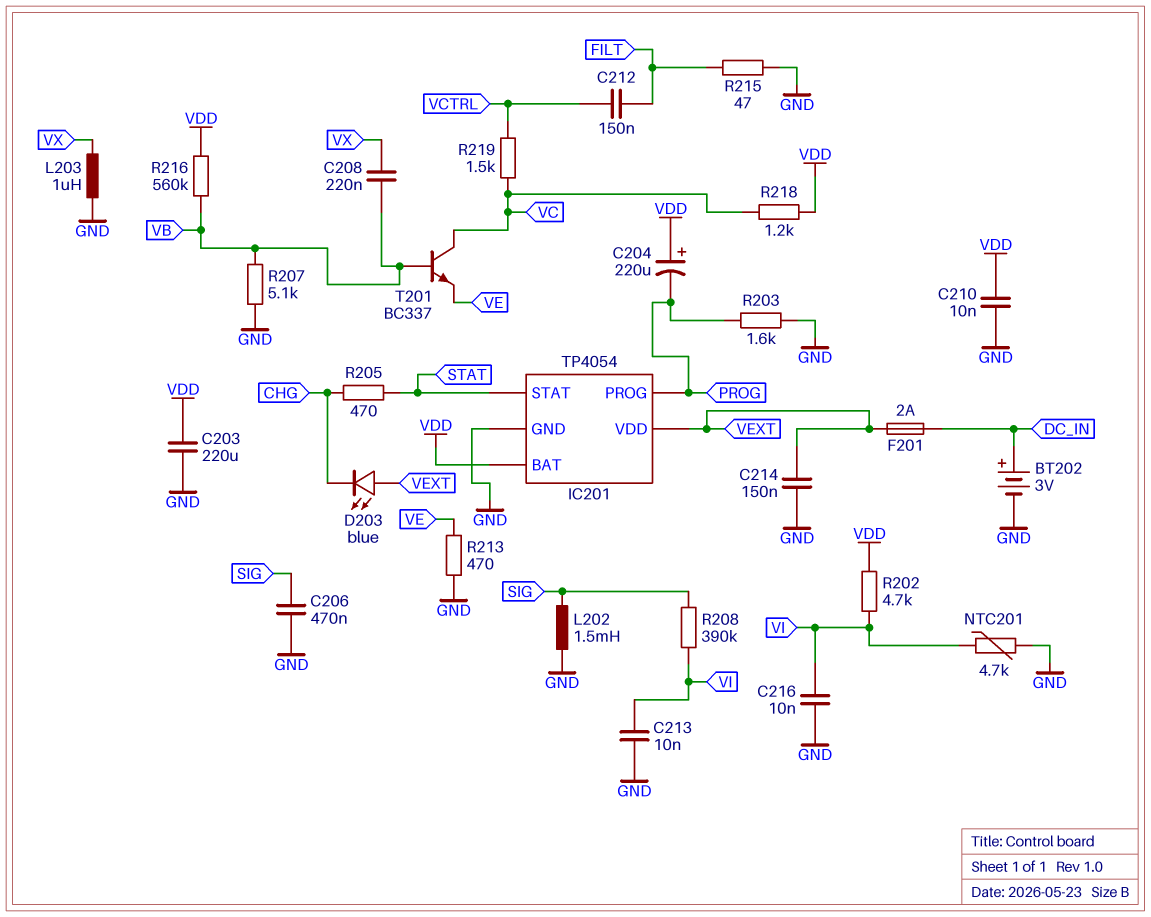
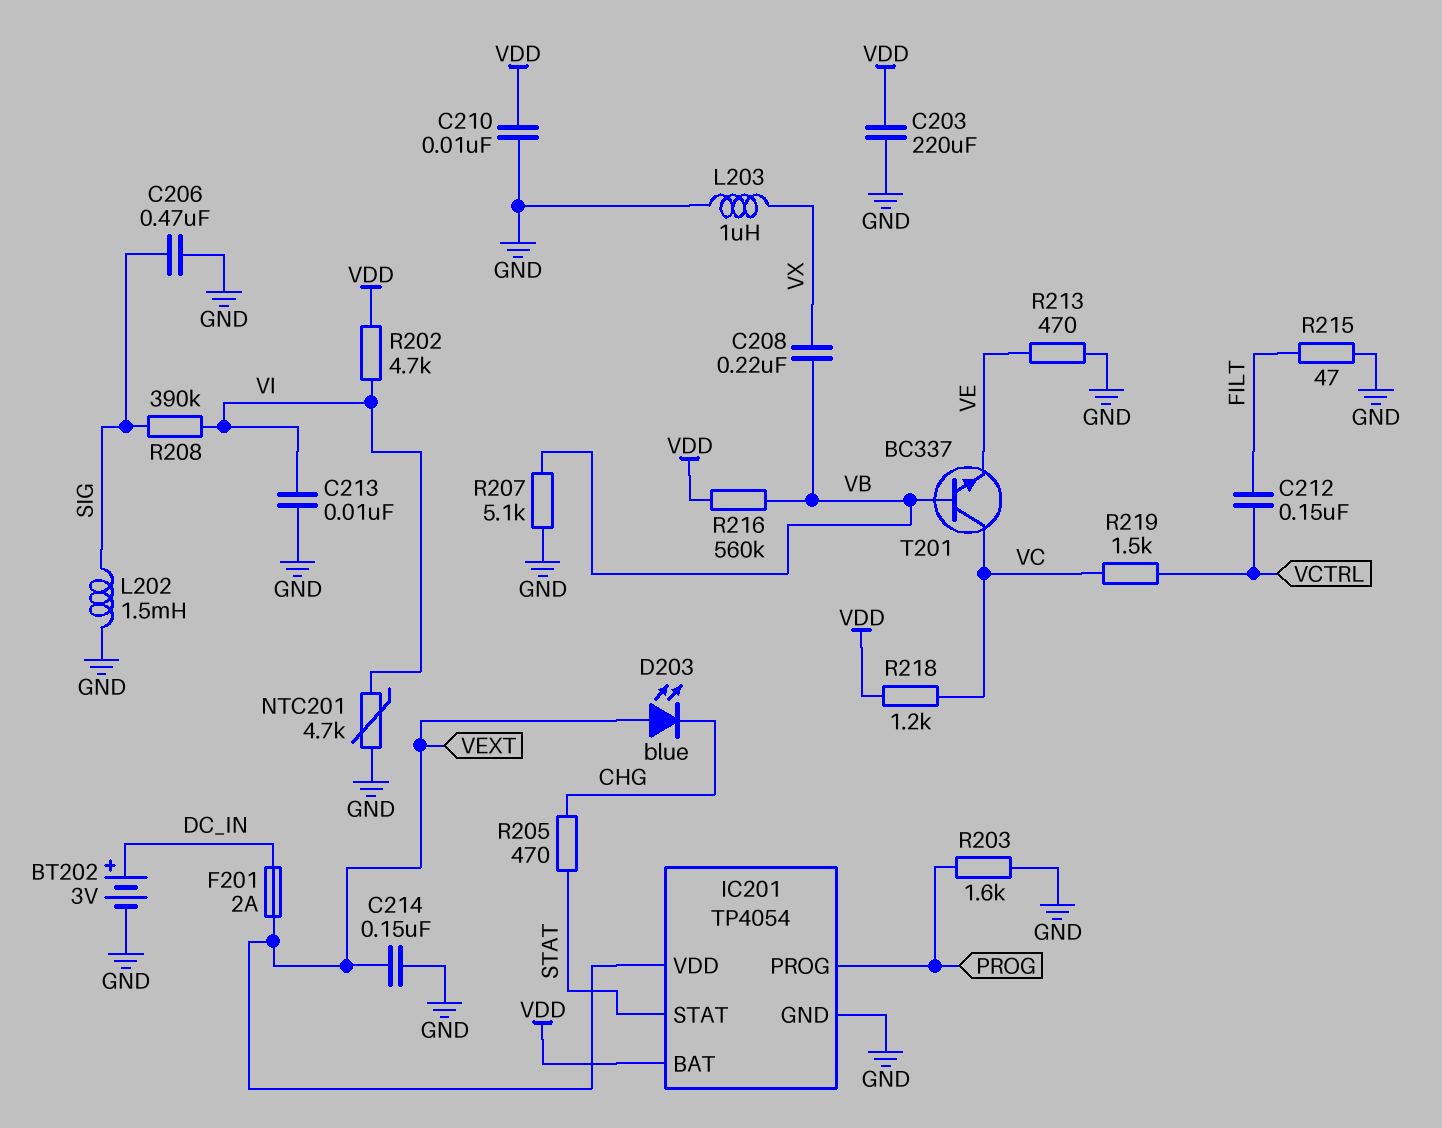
C204: 220uF (plus VDD, minus PROG) -> none
C216: 10nF (GND, VI) -> none

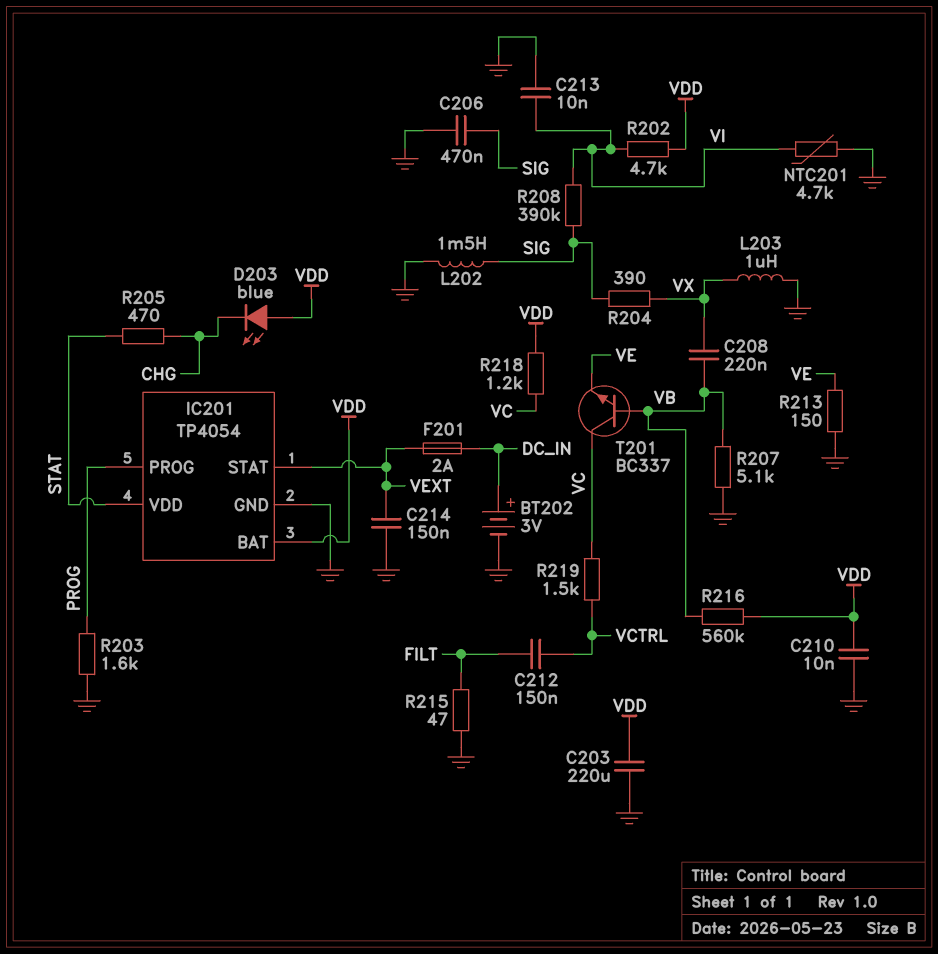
D203: LED blue (A VEXT, K CHG) -> LED blue (A VDD, K CHG)
IC201 pin STAT: STAT -> VEXT
IC201 pin VDD: VEXT -> STAT
R204: none -> 390 (SIG, VX)
R213: 470 (GND, VE) -> 150 (GND, VE)

